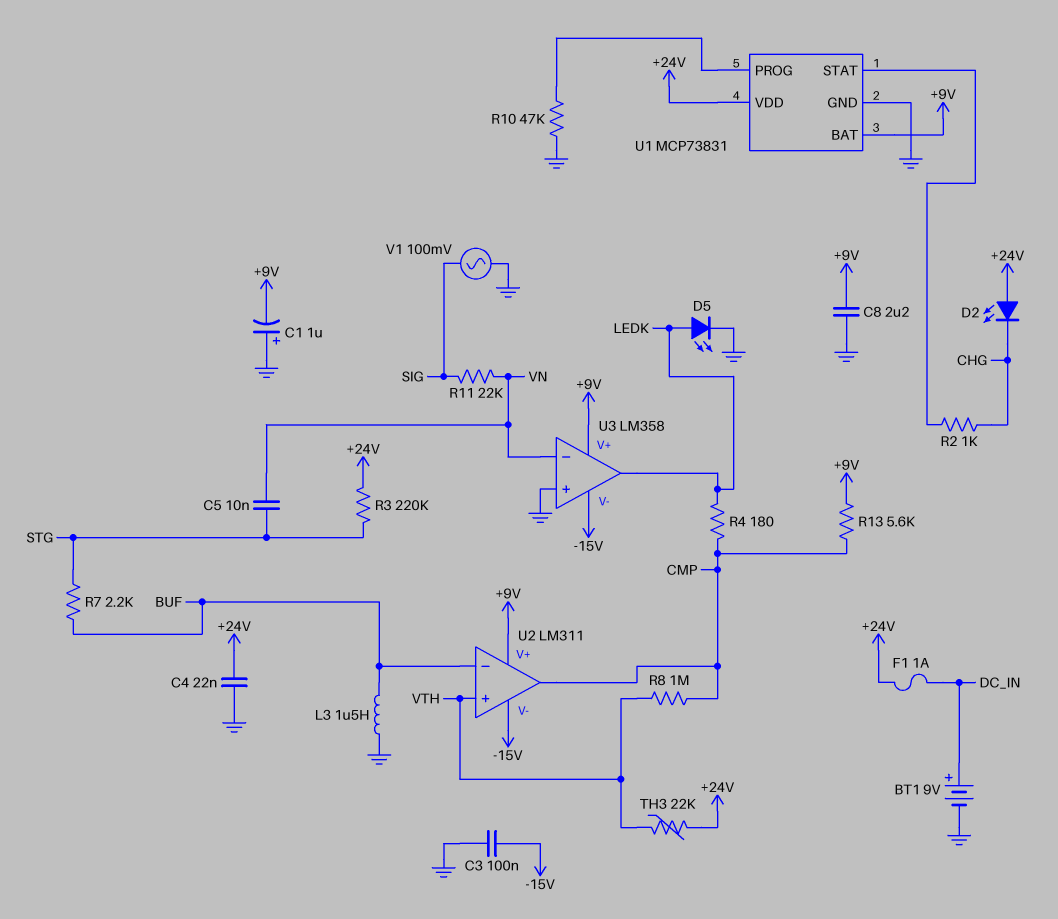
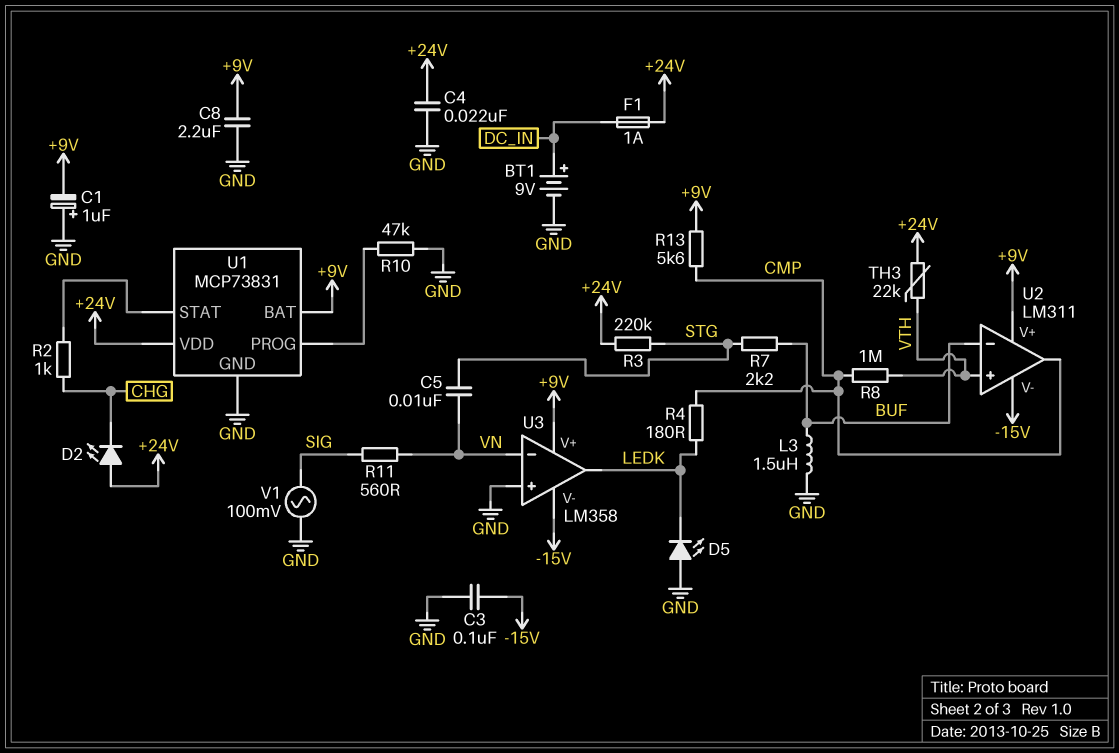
D5: LED (A LEDK, K GND) -> LED (A GND, K LEDK)
R11: 22k (SIG, VN) -> 560 (SIG, VN)

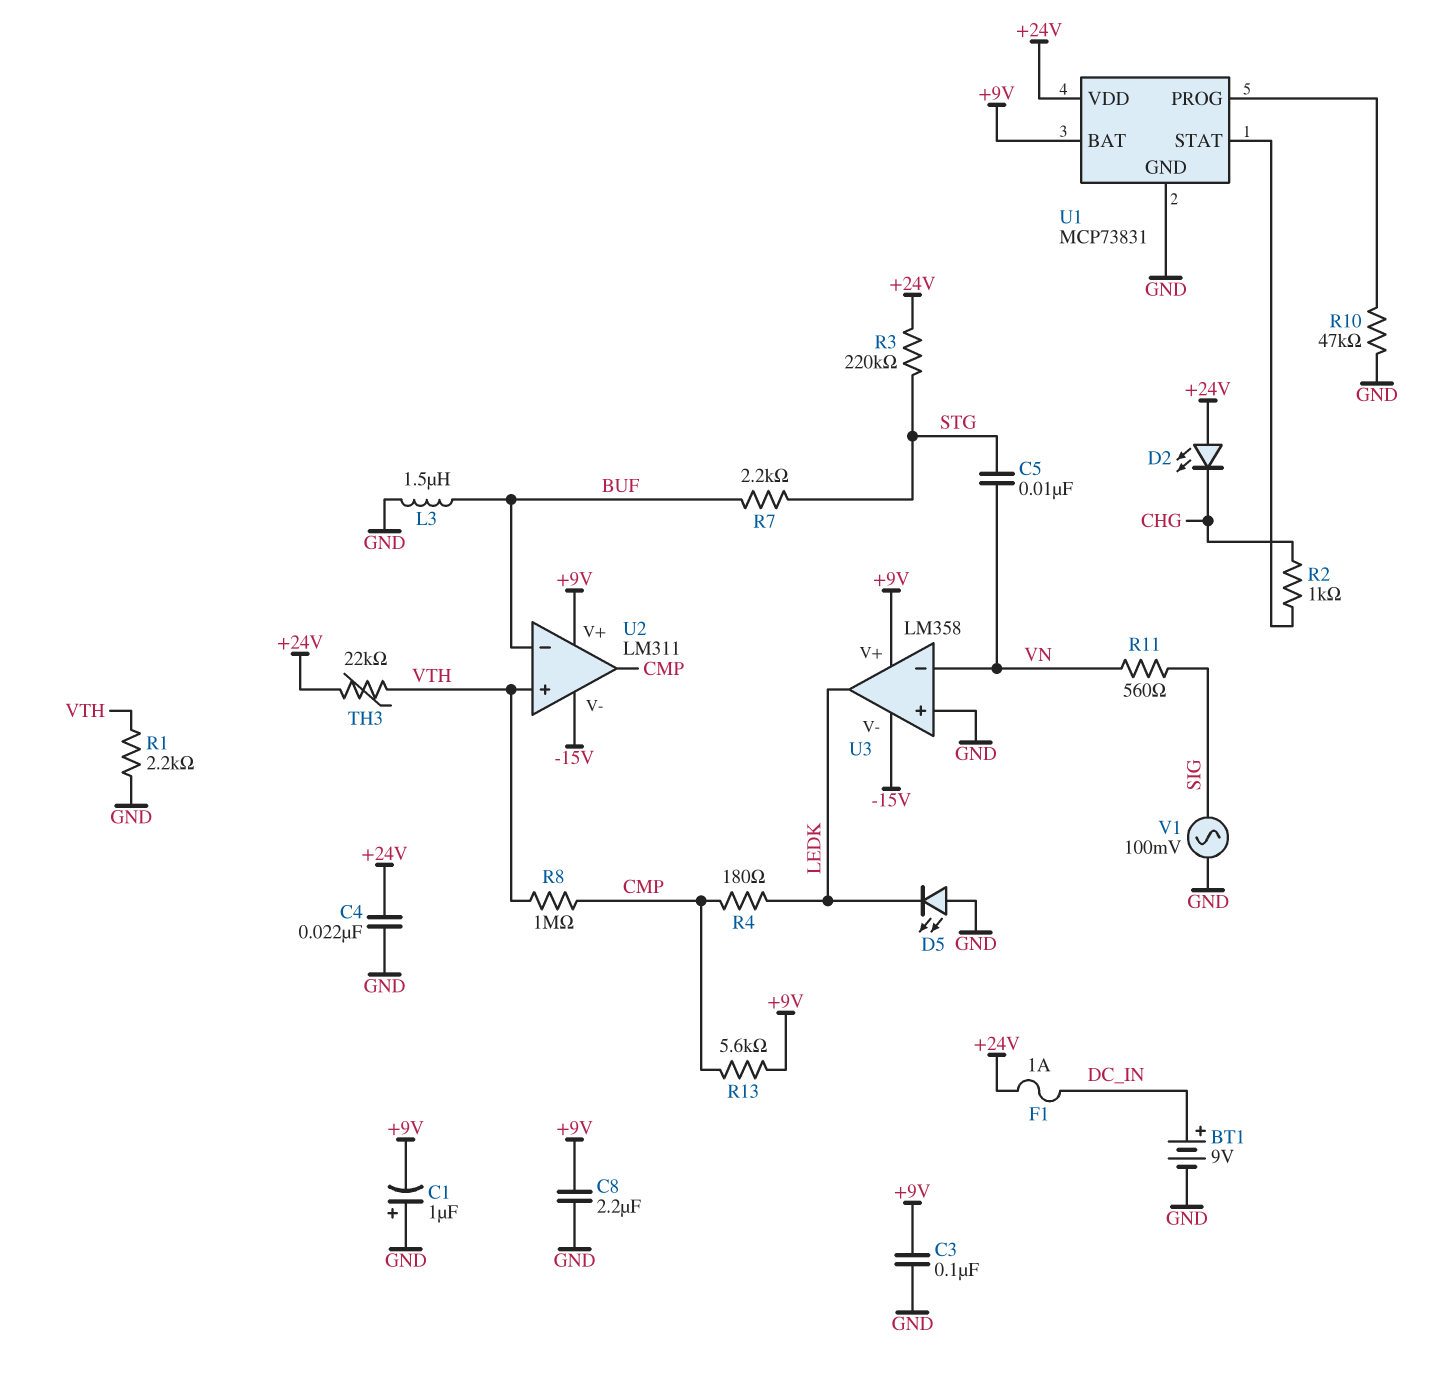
C3: 100nF (-15V, GND) -> 100nF (+9V, GND)
R1: none -> 2.2k (GND, VTH)

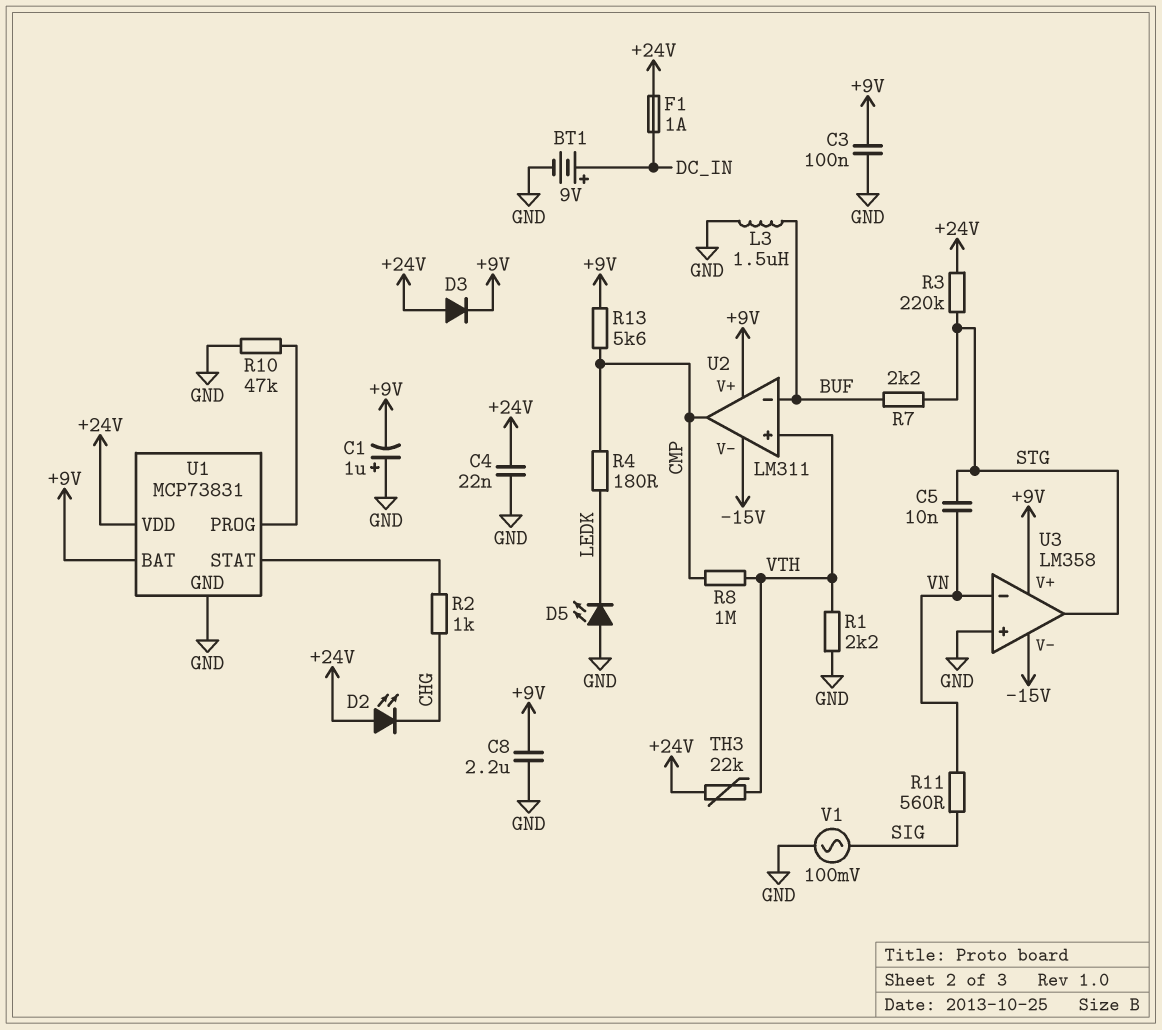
D3: none -> diode (A +24V, K +9V)
U3 pin out: LEDK -> STG

